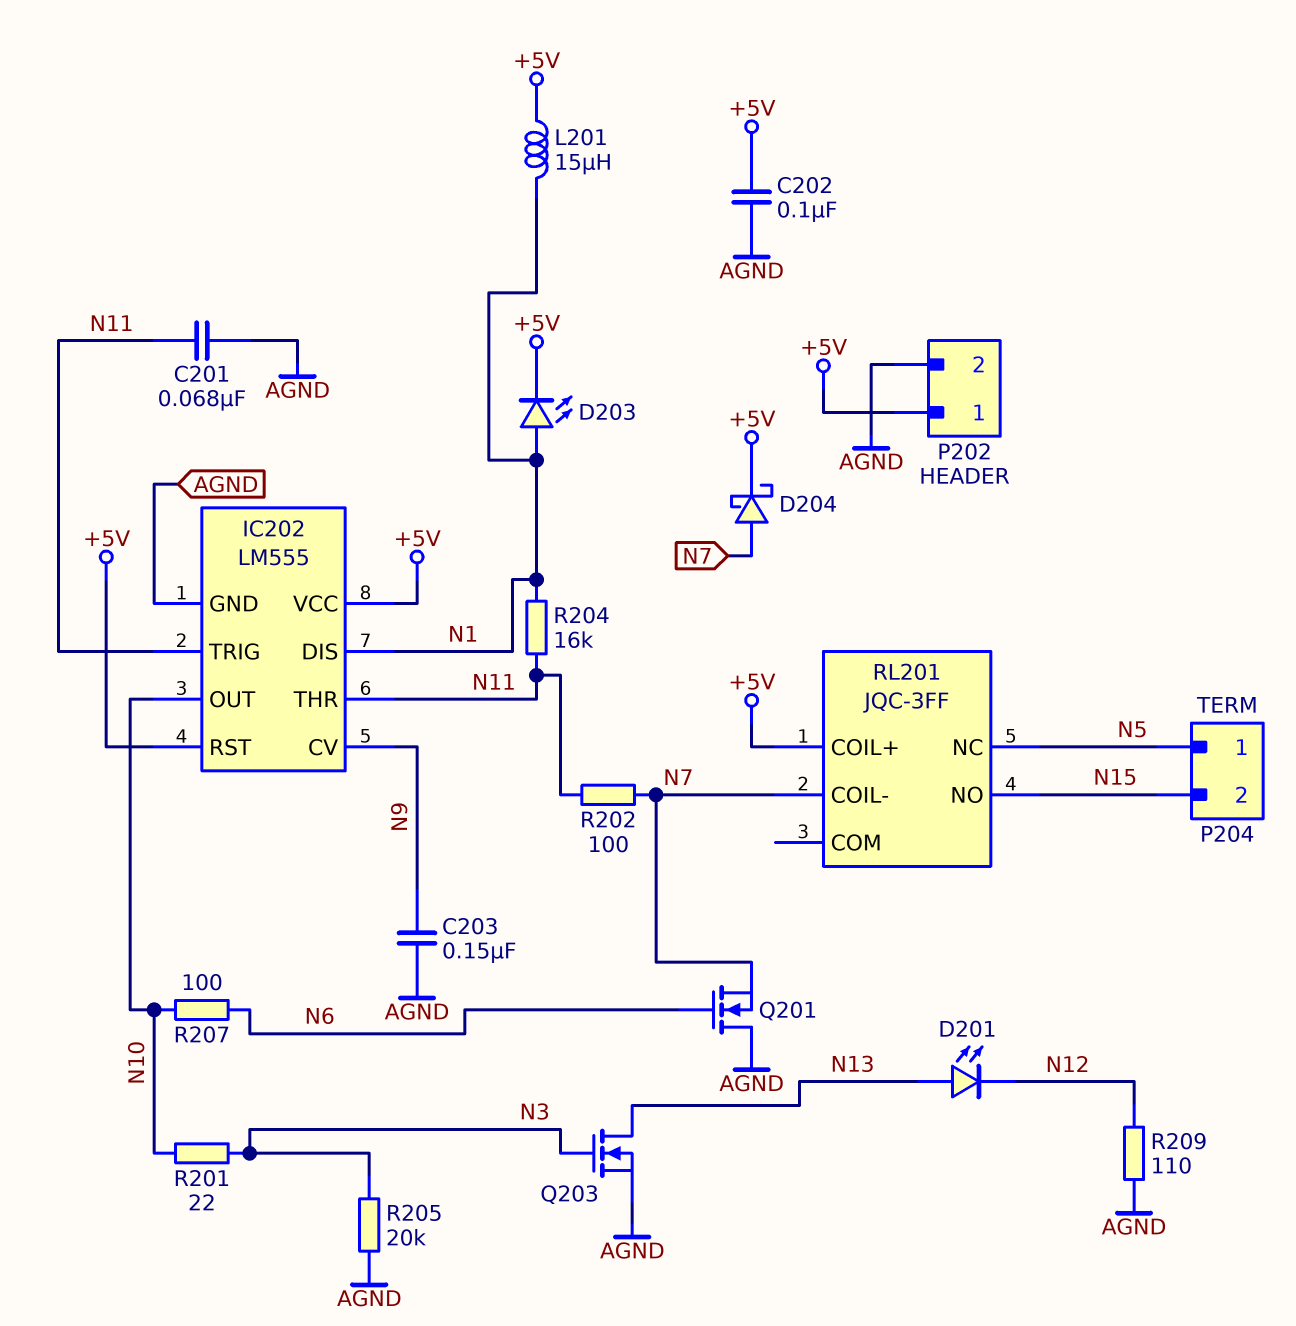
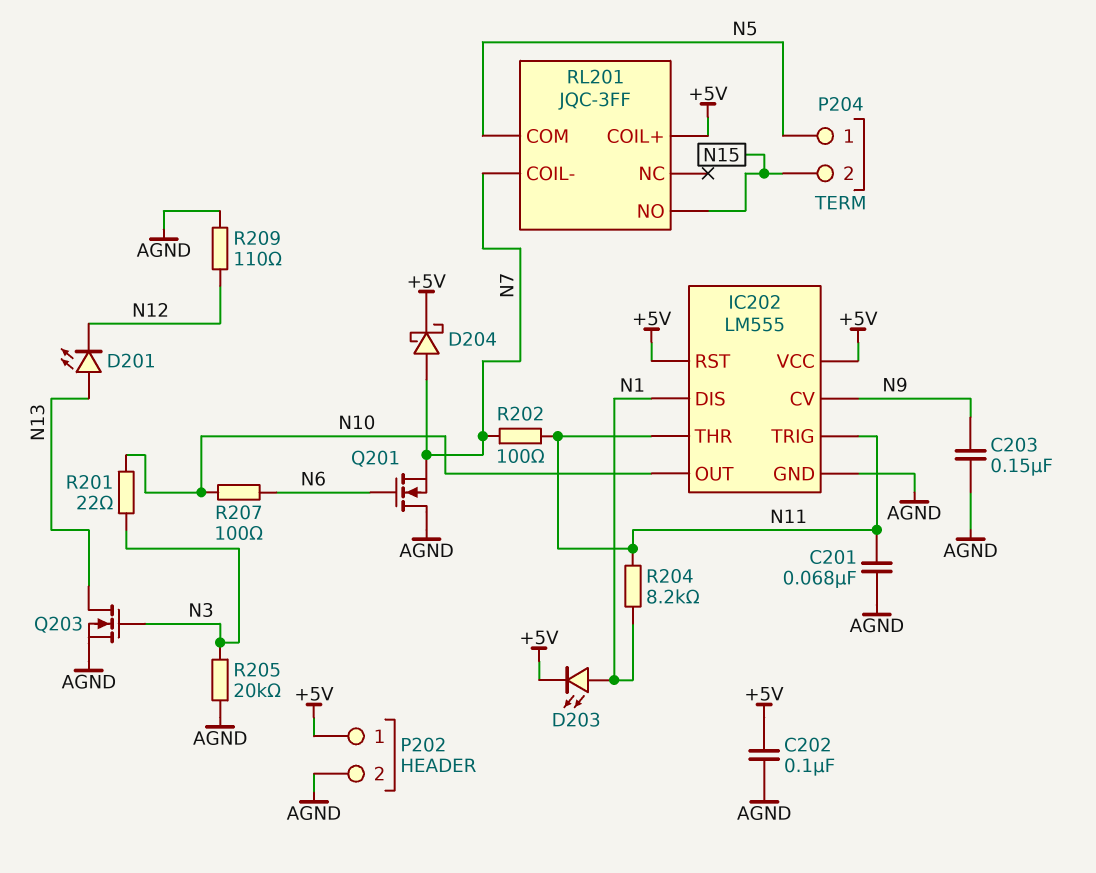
L201: 15uH (+5V, N1) -> none
R204: 16k (N1, N11) -> 8.2k (N1, N11)
RL201 pin COM: none -> N5
RL201 pin NC: N5 -> none

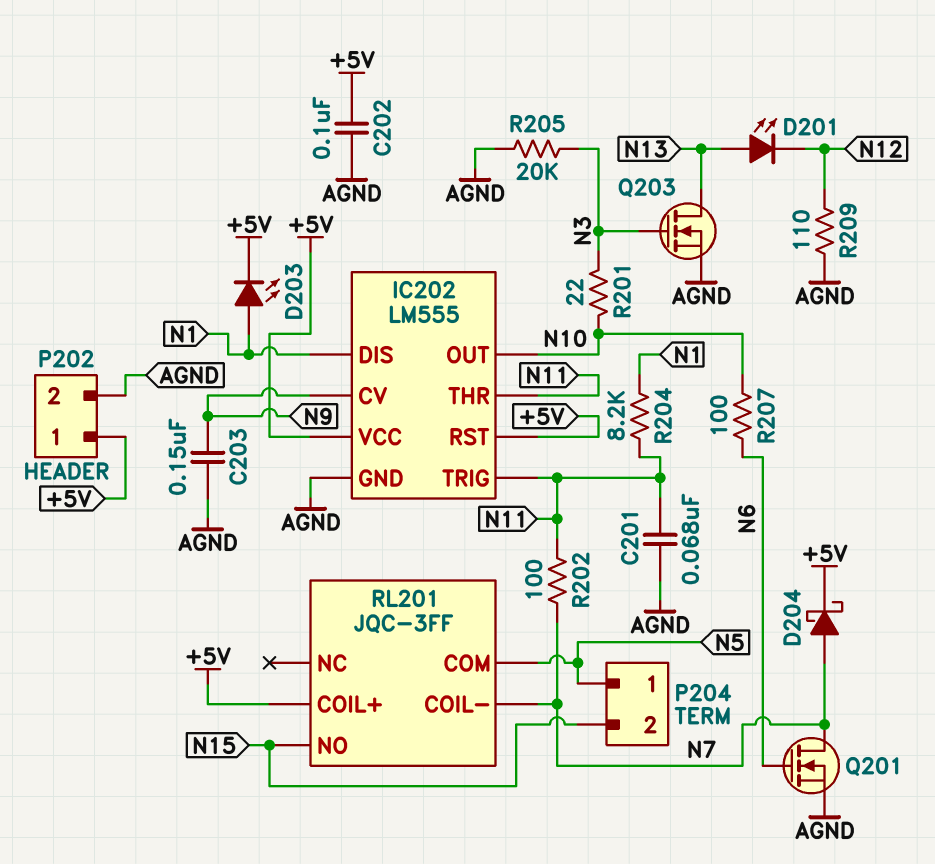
Q201: NMOS (G N6, D AGND, S N7) -> NMOS (G N6, D N7, S AGND)

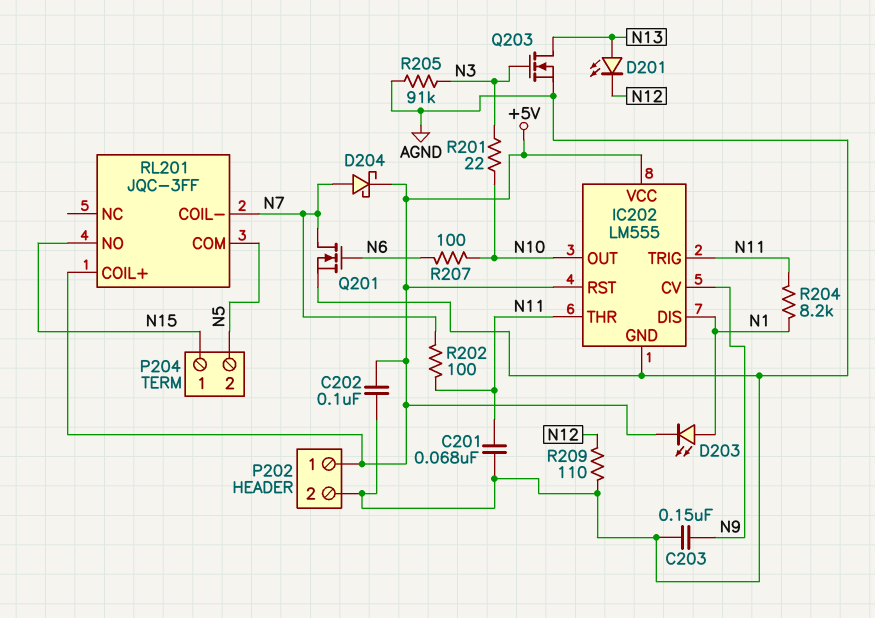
P204 pin 1: N5 -> N15
P204 pin 2: N15 -> N5
R205: 20k (AGND, N3) -> 91k (AGND, N3)

